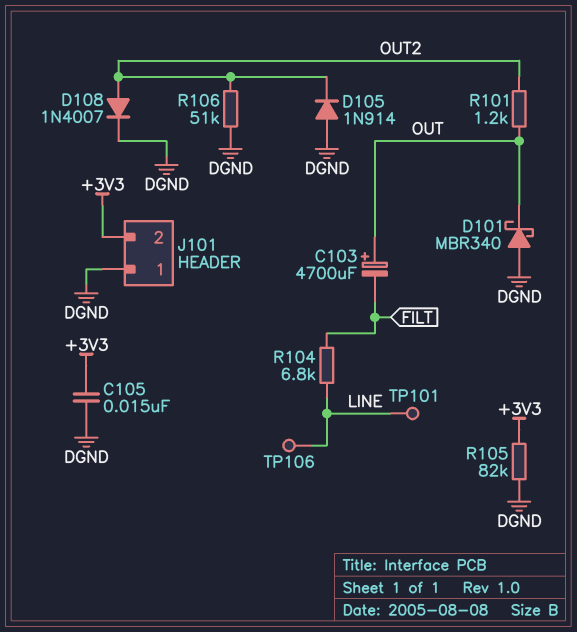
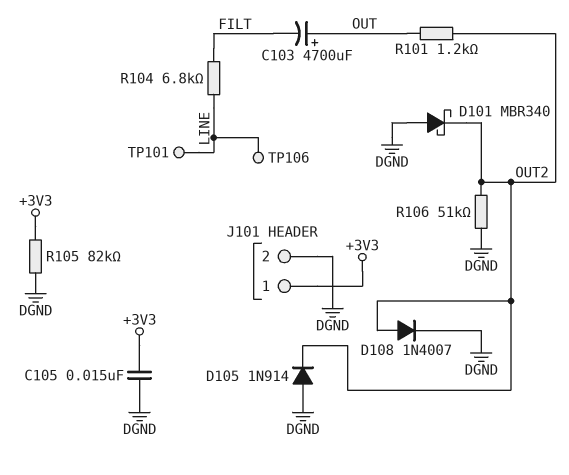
D101: schottky MBR340 (A DGND, K OUT) -> schottky MBR340 (A DGND, K OUT2)
J101 pin 1: DGND -> +3V3
J101 pin 2: +3V3 -> DGND

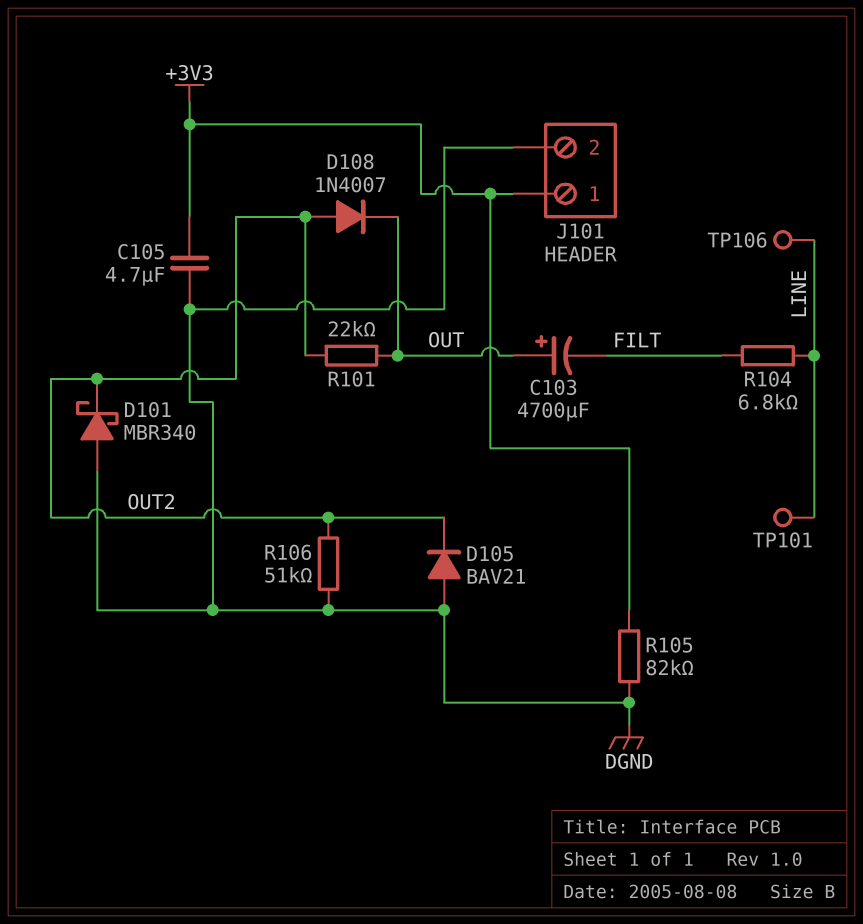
C105: 15nF (+3V3, DGND) -> 4.7uF (+3V3, DGND)
D105: diode 1N914 (A DGND, K OUT2) -> diode BAV21 (A DGND, K OUT2)
D108: diode 1N4007 (A OUT2, K DGND) -> diode 1N4007 (A OUT2, K OUT)
R101: 1.2k (OUT, OUT2) -> 22k (OUT, OUT2)

